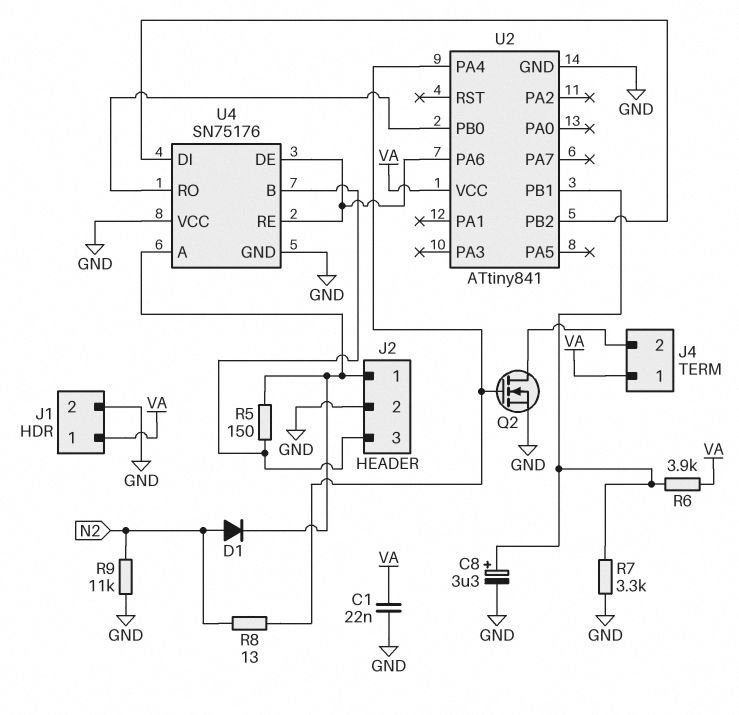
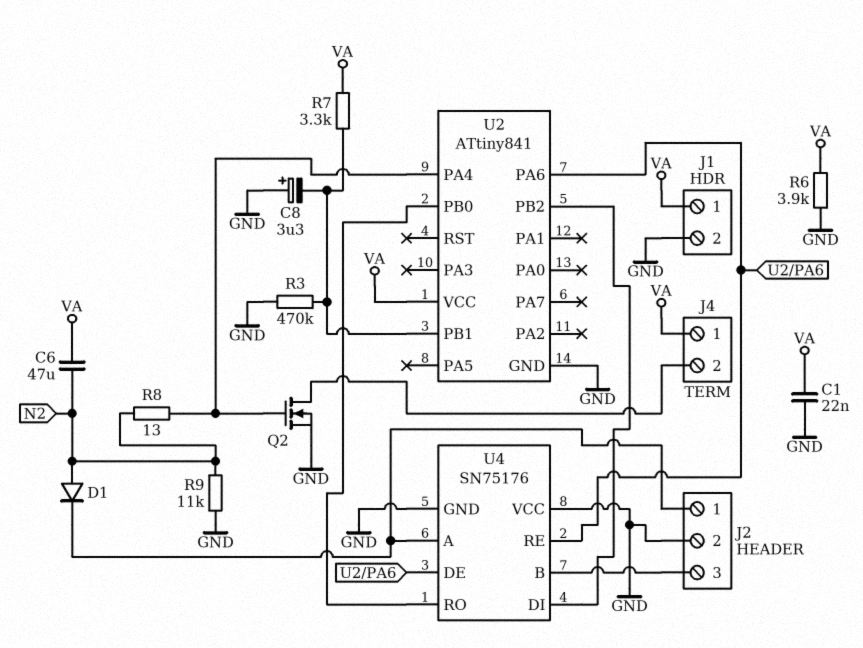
C6: none -> 47uF (N2, VA)
C8: 3.3uF (plus U2/PB1, minus GND) -> 3.3uF (plus GND, minus U2/PB1)
R3: none -> 470k (GND, U2/PB1)
R5: 150 (J2/1, J2/3) -> none
R6: 3.9k (U2/PB1, VA) -> 3.9k (GND, VA)
R7: 3.3k (GND, U2/PB1) -> 3.3k (U2/PB1, VA)

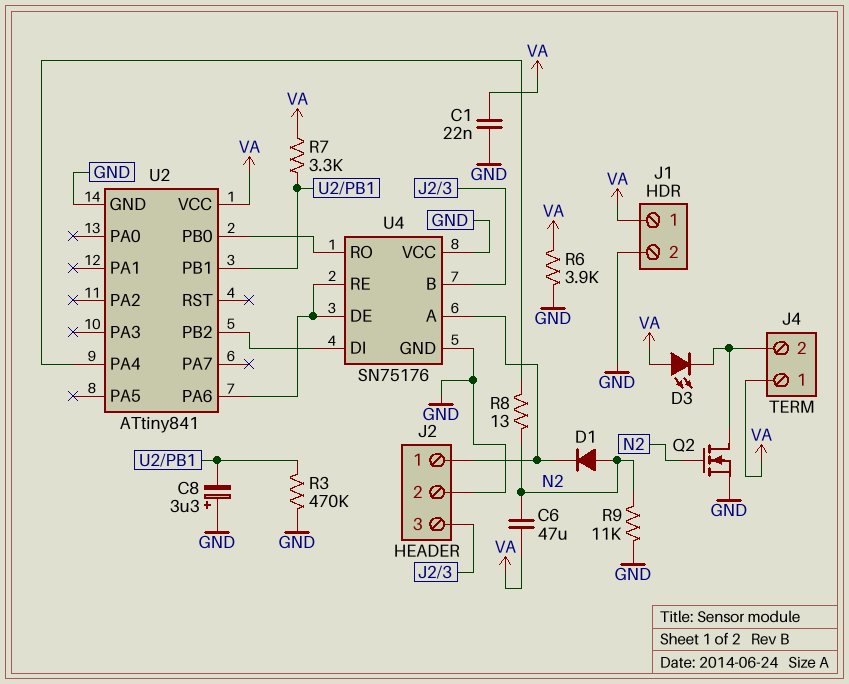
D3: none -> LED (A VA, K J4/2)
Q2: NMOS (G U2/PA4, D J4/2, S GND) -> NMOS (G N2, D J4/2, S GND)

